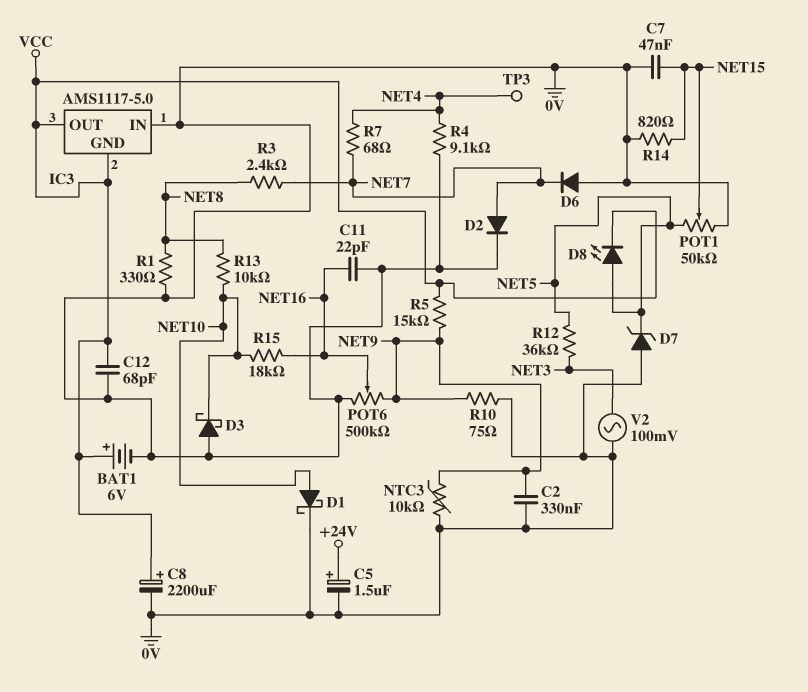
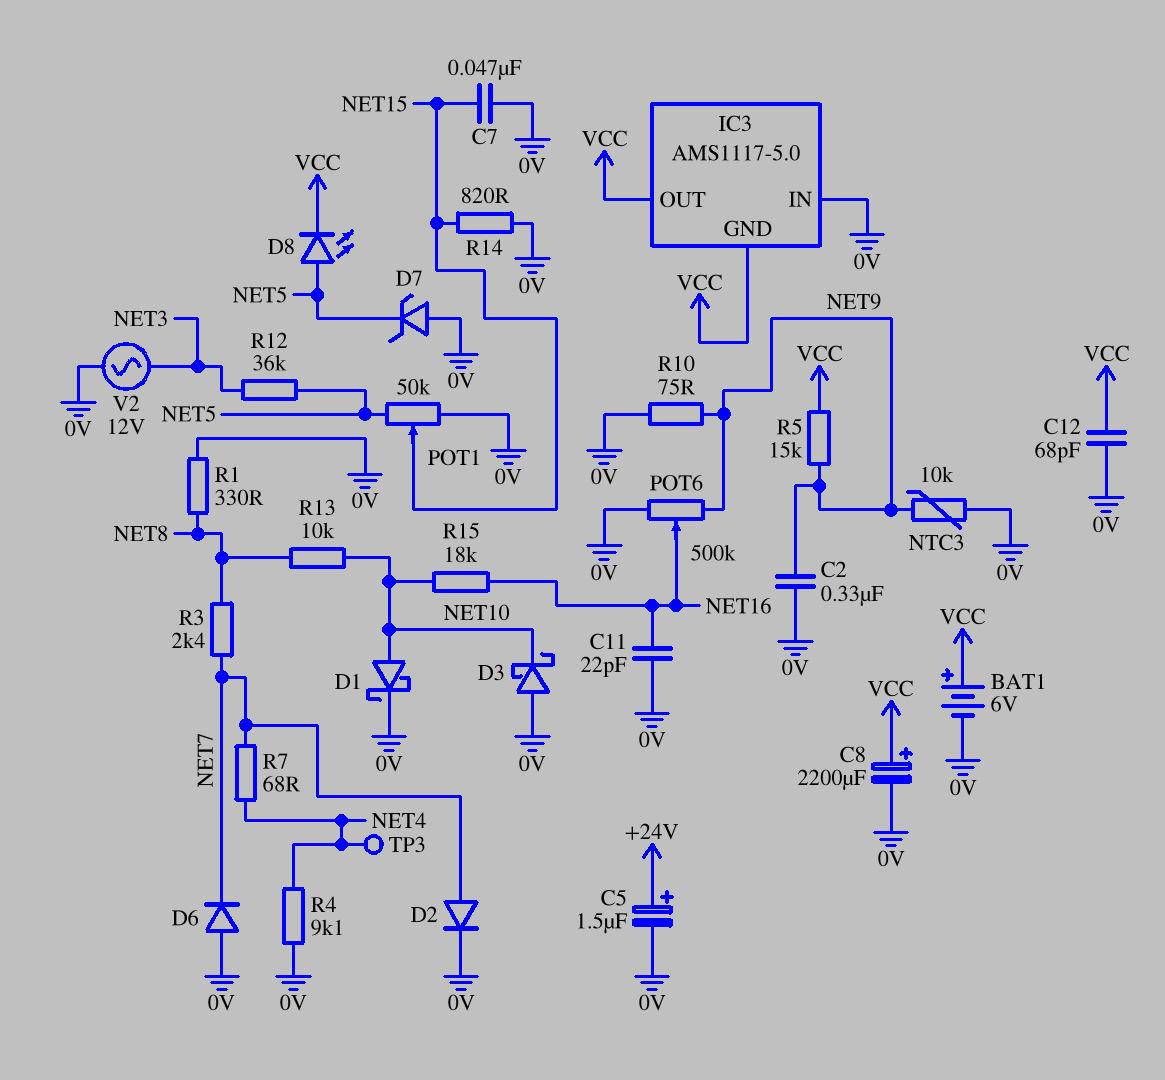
V2: AC 100mV (0V, NET3) -> AC 12V (0V, NET3)

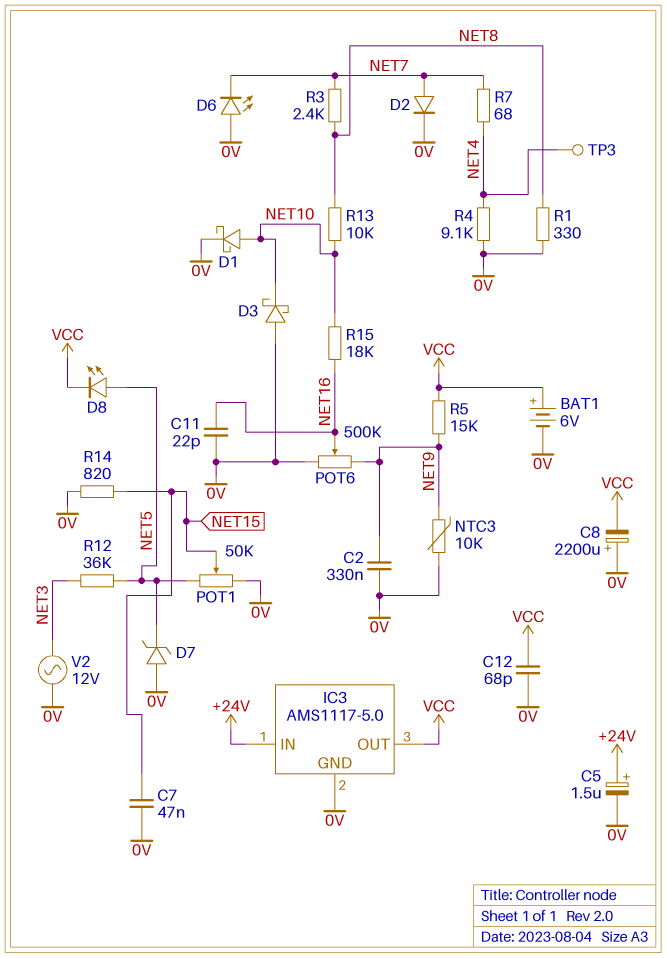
C8: 2200uF (plus VCC, minus 0V) -> 2200uF (plus 0V, minus VCC)
D6: diode (A 0V, K NET7) -> LED (A 0V, K NET7)
IC3 pin GND: VCC -> 0V
IC3 pin IN: 0V -> +24V
R10: 75 (0V, NET9) -> none

